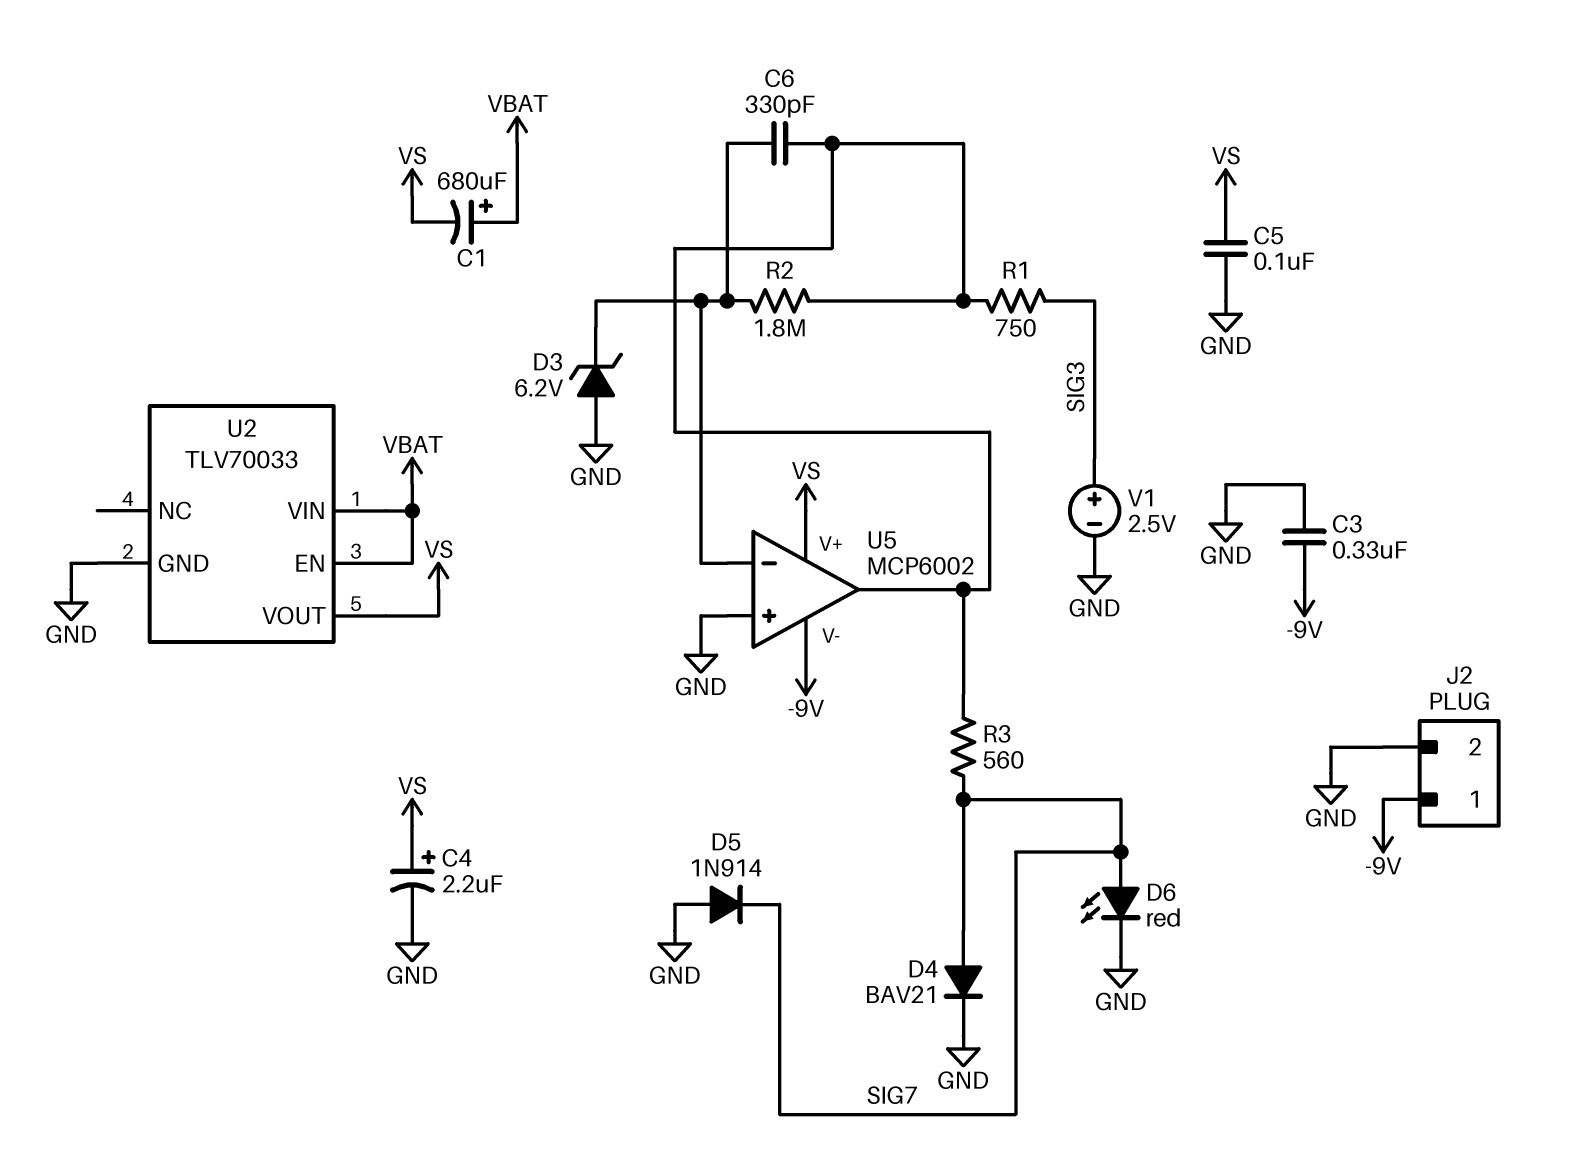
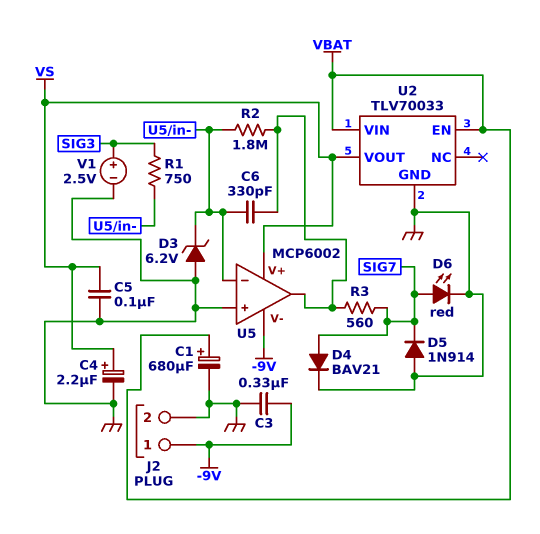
C1: 680uF (plus VBAT, minus VS) -> 680uF (plus VBAT, minus GND)
R1: 750 (SIG3, U5/out) -> 750 (SIG3, U5/in-)

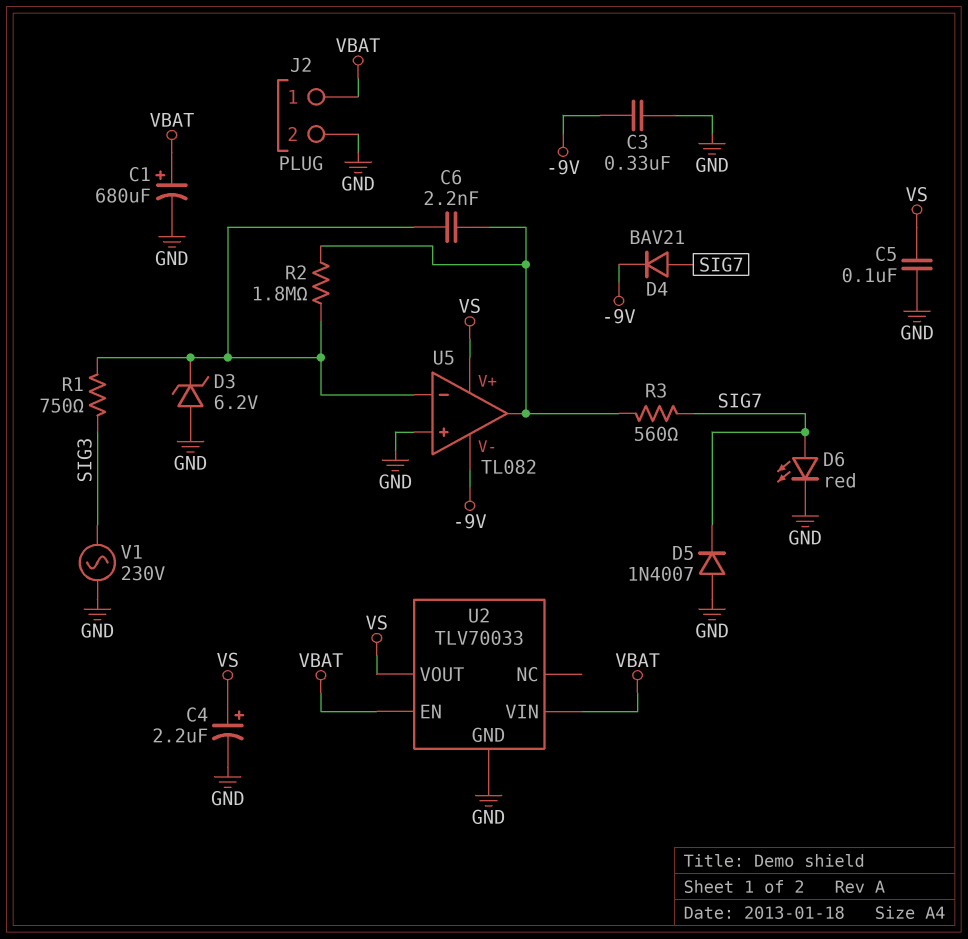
C6: 330pF (U5/in-, U5/out) -> 2.2nF (U5/in-, U5/out)
D4: diode BAV21 (A SIG7, K GND) -> diode BAV21 (A SIG7, K -9V)
D5: diode 1N914 (A GND, K SIG7) -> diode 1N4007 (A GND, K SIG7)
J2 pin 1: -9V -> VBAT
U5: MCP6002 -> TL082
V1: 2.5V (plus SIG3, minus GND) -> AC 230V (GND, SIG3)

